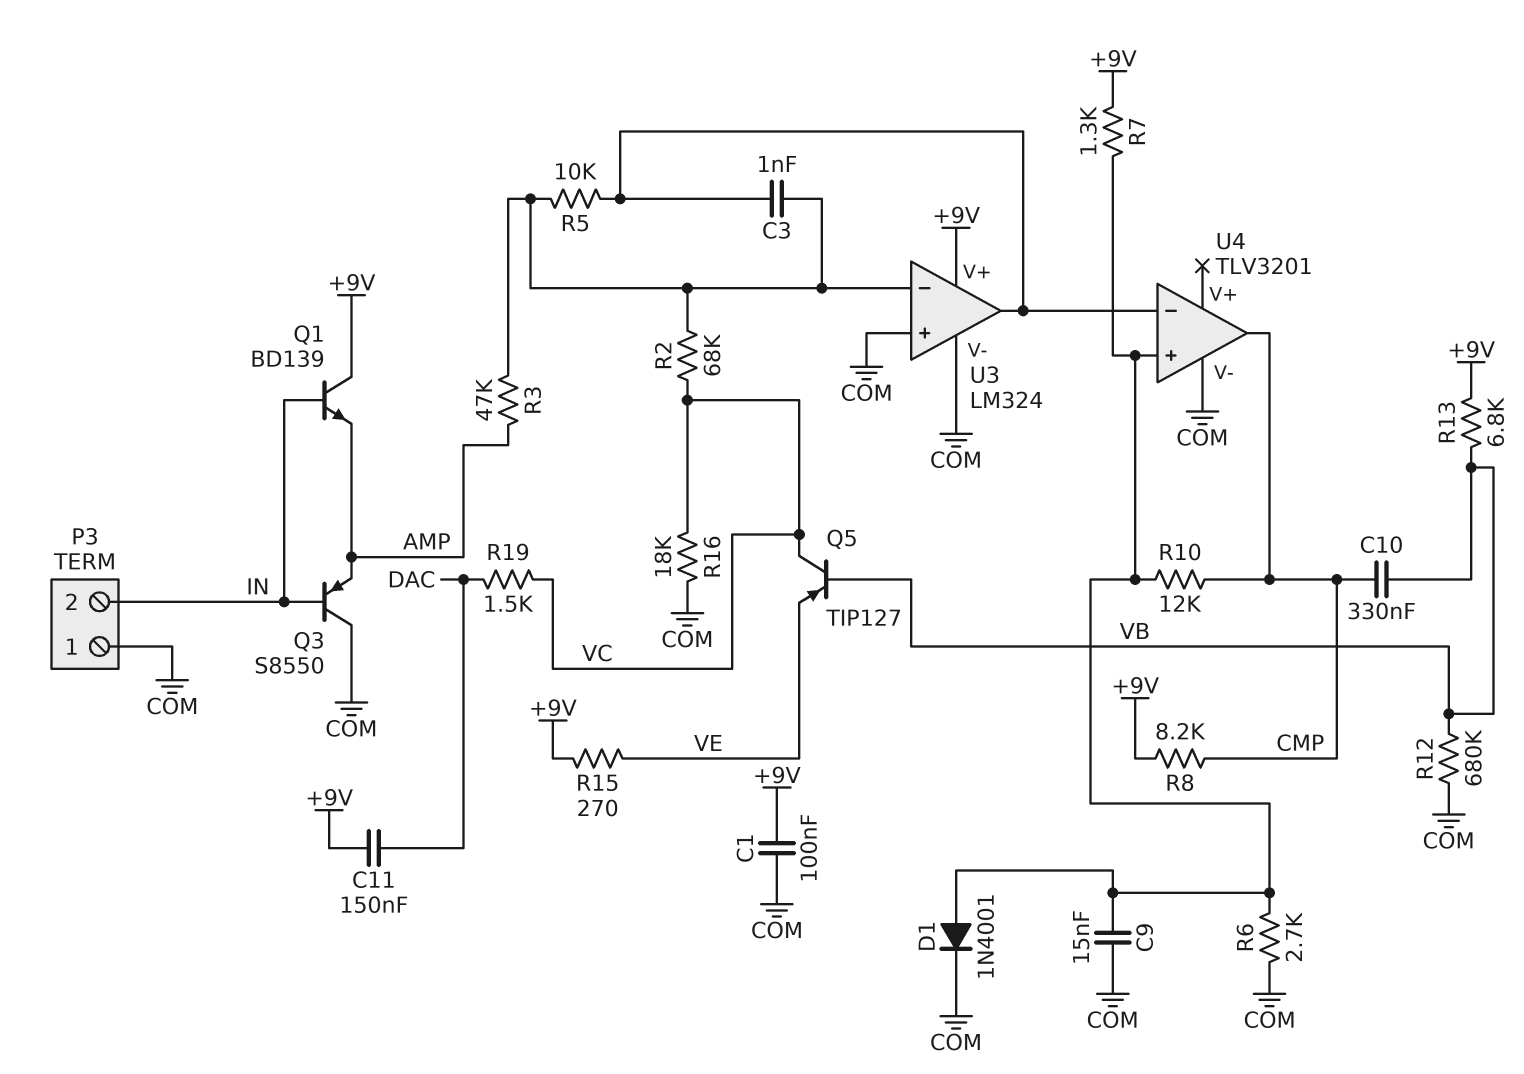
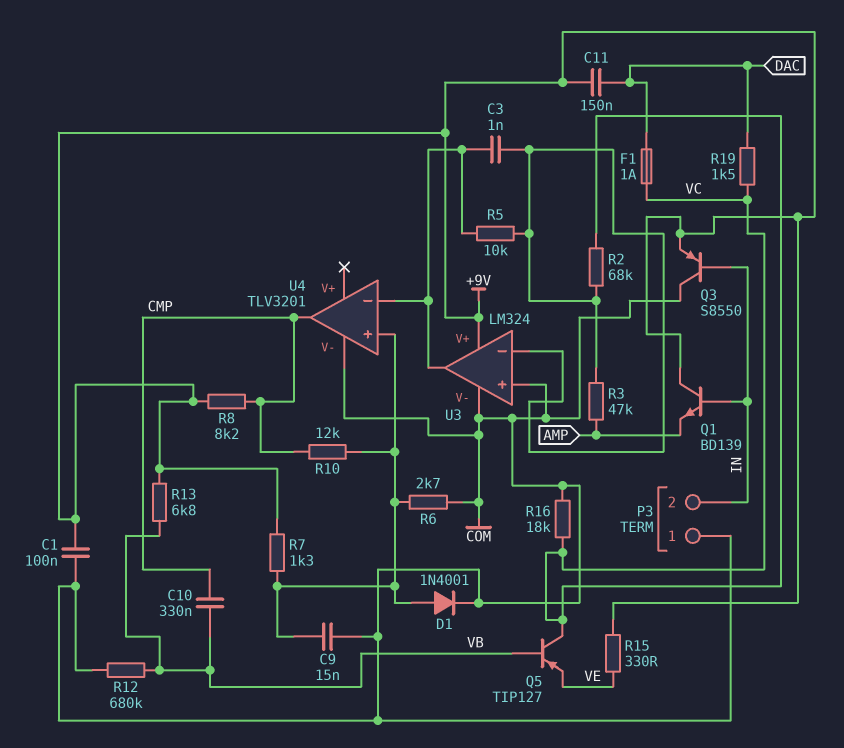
F1: none -> 1A (DAC, VC)
Q3: PNP S8550 (B IN, C COM, E AMP) -> PNP S8550 (B IN, C COM, E +9V)
R15: 270 (+9V, VE) -> 330 (+9V, VE)

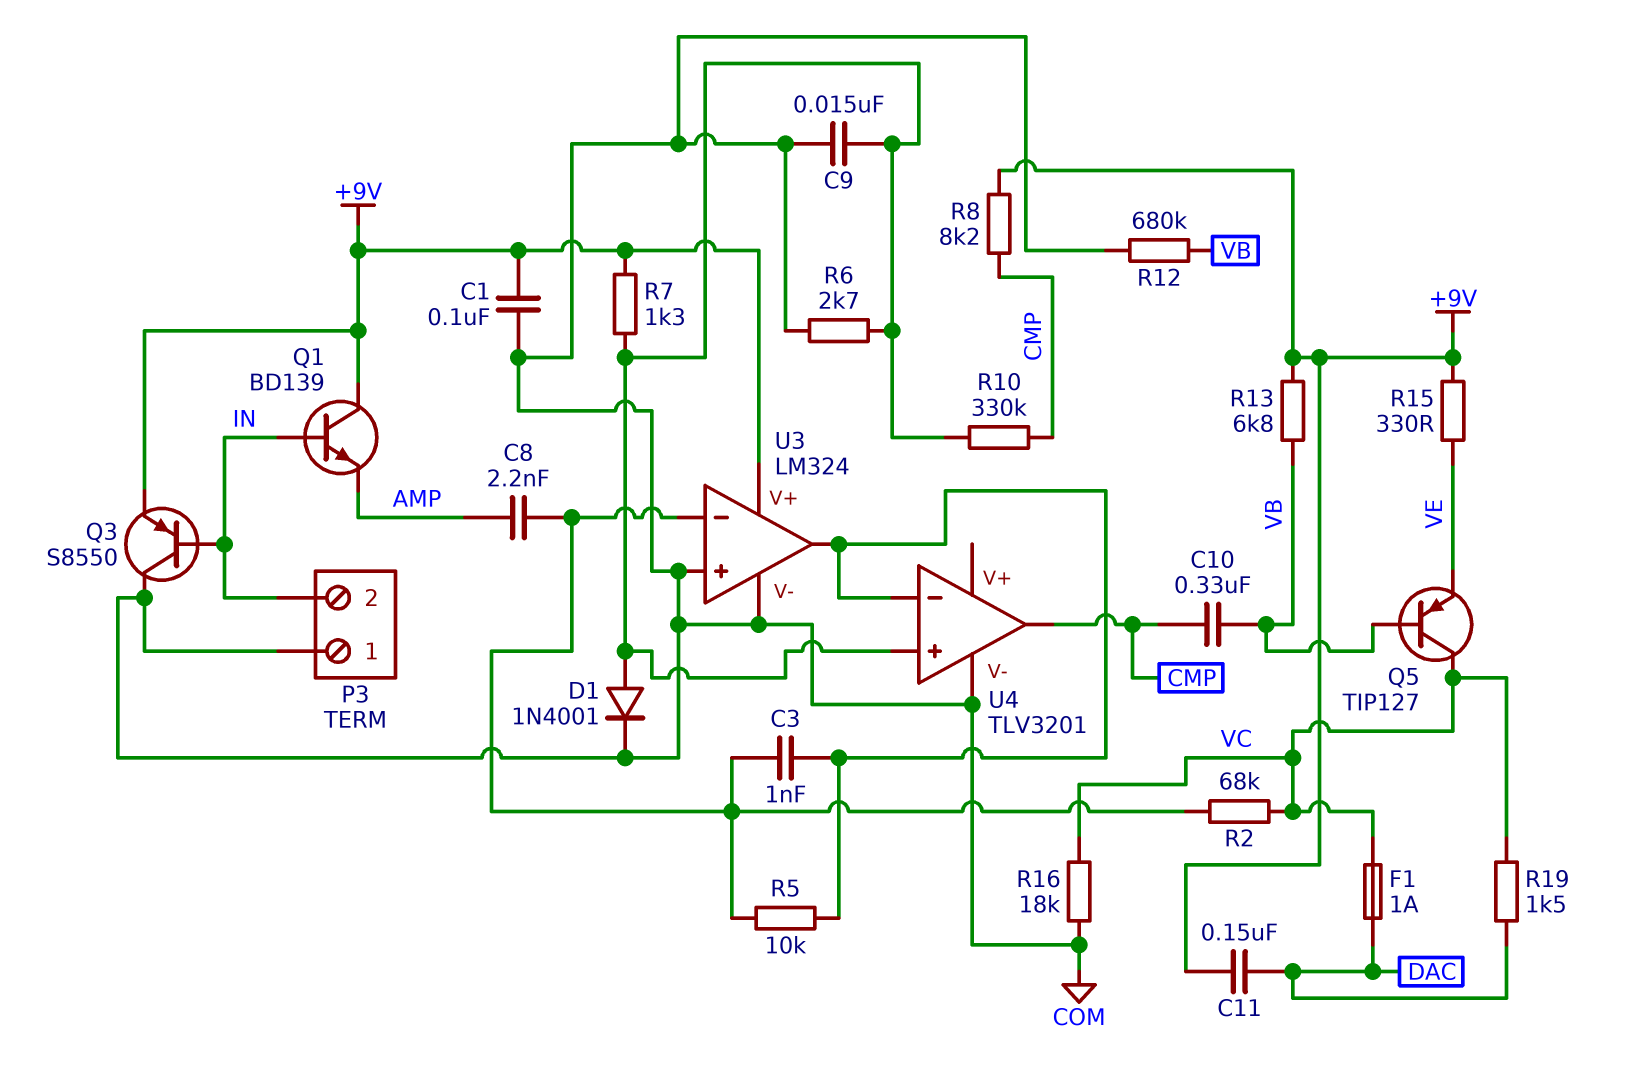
C8: none -> 2.2nF (AMP, U3/in-)
R3: 47k (AMP, U3/in-) -> none
R10: 12k (CMP, U4/in+) -> 330k (CMP, U4/in+)

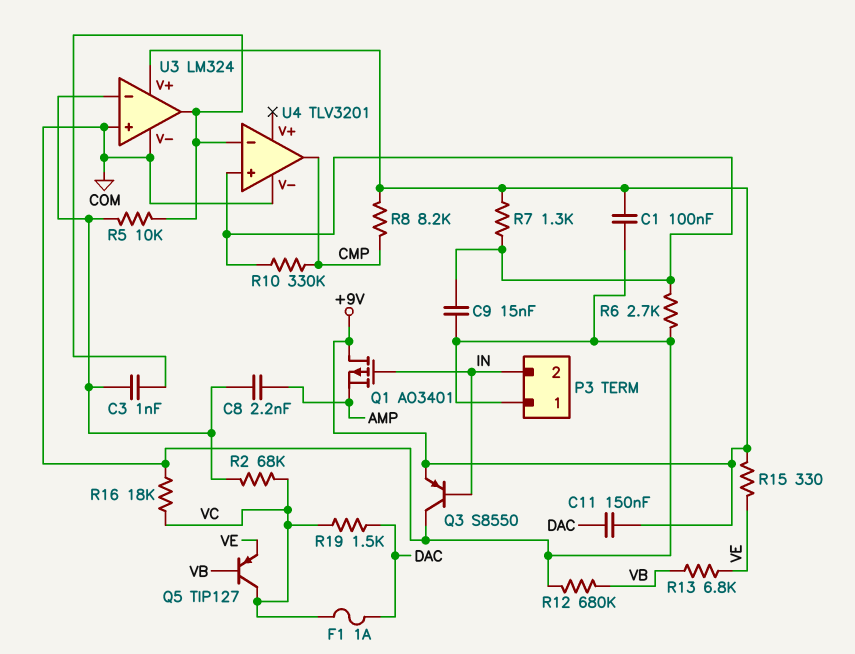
C10: 330nF (CMP, VB) -> none
D1: diode 1N4001 (A U4/in+, K COM) -> none
Q1: NPN BD139 (B IN, C +9V, E AMP) -> PMOS AO3401 (G IN, D +9V, S AMP)
R13: 6.8k (+9V, VB) -> 6.8k (VB, VE)

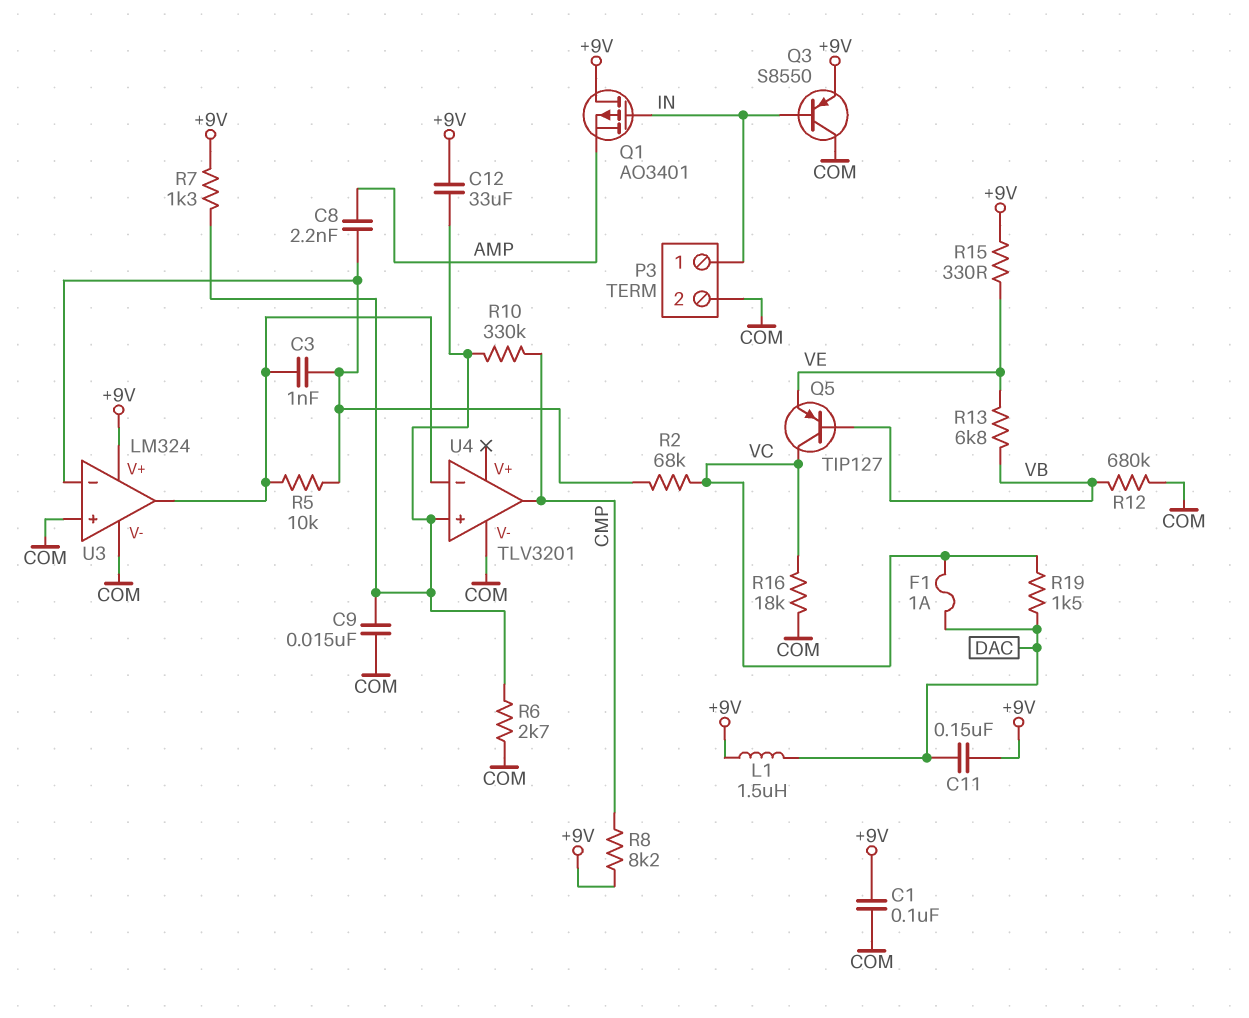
C12: none -> 33uF (+9V, U4/in+)
L1: none -> 1.5uH (+9V, DAC)
P3 pin 1: COM -> IN
P3 pin 2: IN -> COM

